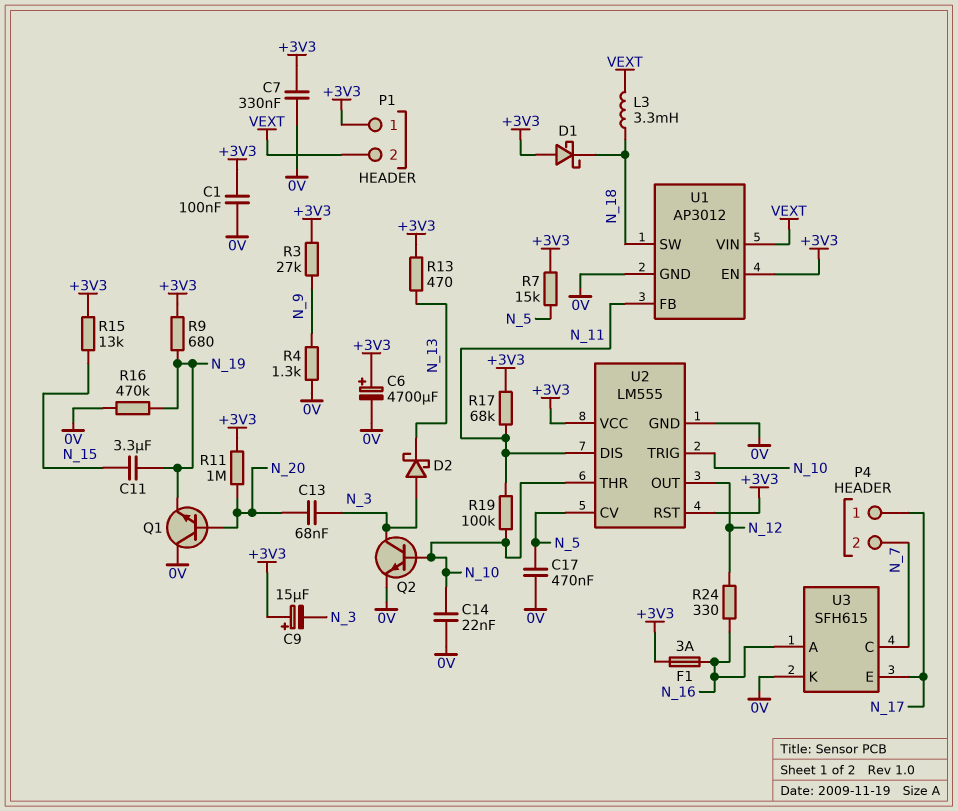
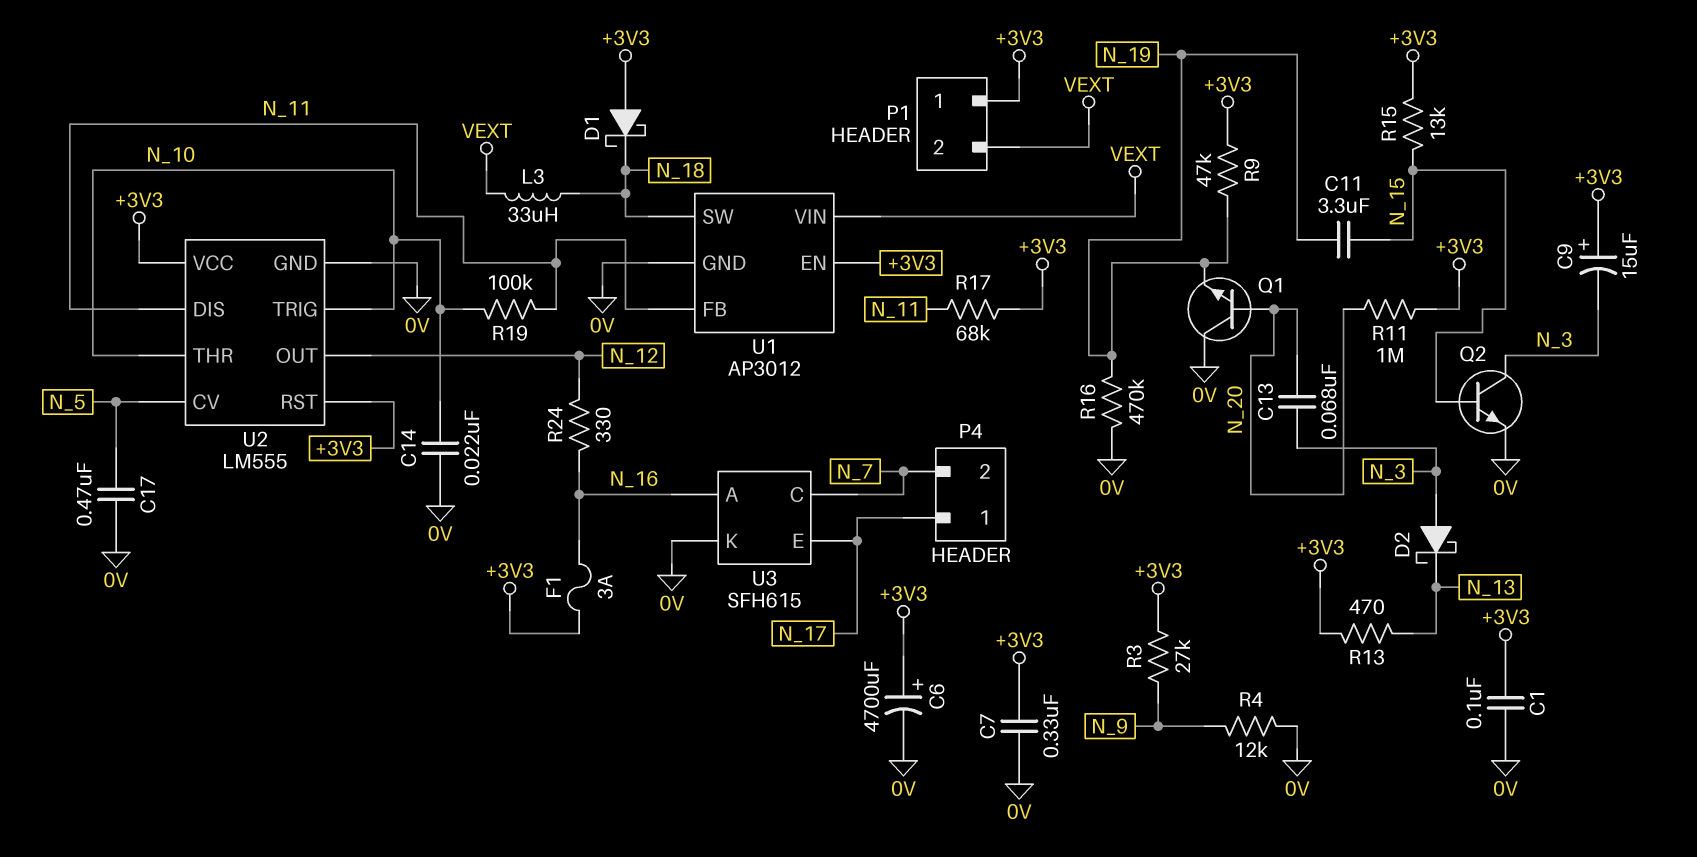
L3: 3.3mH (N_18, VEXT) -> 33uH (N_18, VEXT)
Q2: NPN (B N_10, C N_3, E 0V) -> NPN (B N_15, C N_3, E 0V)
R4: 1.3k (0V, N_9) -> 12k (0V, N_9)
R7: 15k (+3V3, N_5) -> none
R9: 680 (+3V3, N_19) -> 47k (+3V3, N_19)

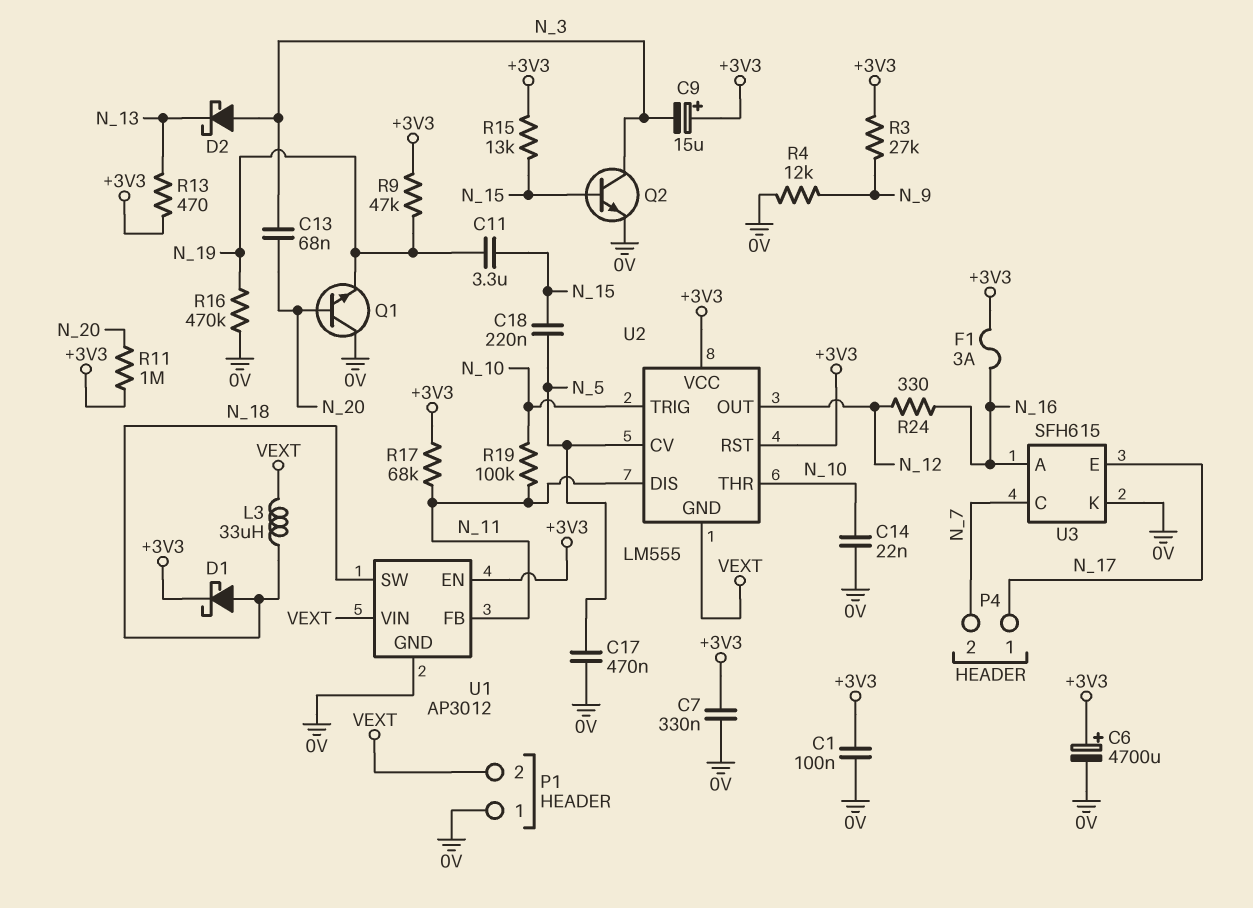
C18: none -> 220nF (N_5, N_15)
D1: schottky (A +3V3, K N_18) -> schottky (A N_18, K +3V3)
P1 pin 1: +3V3 -> 0V
U2 pin GND: 0V -> VEXT

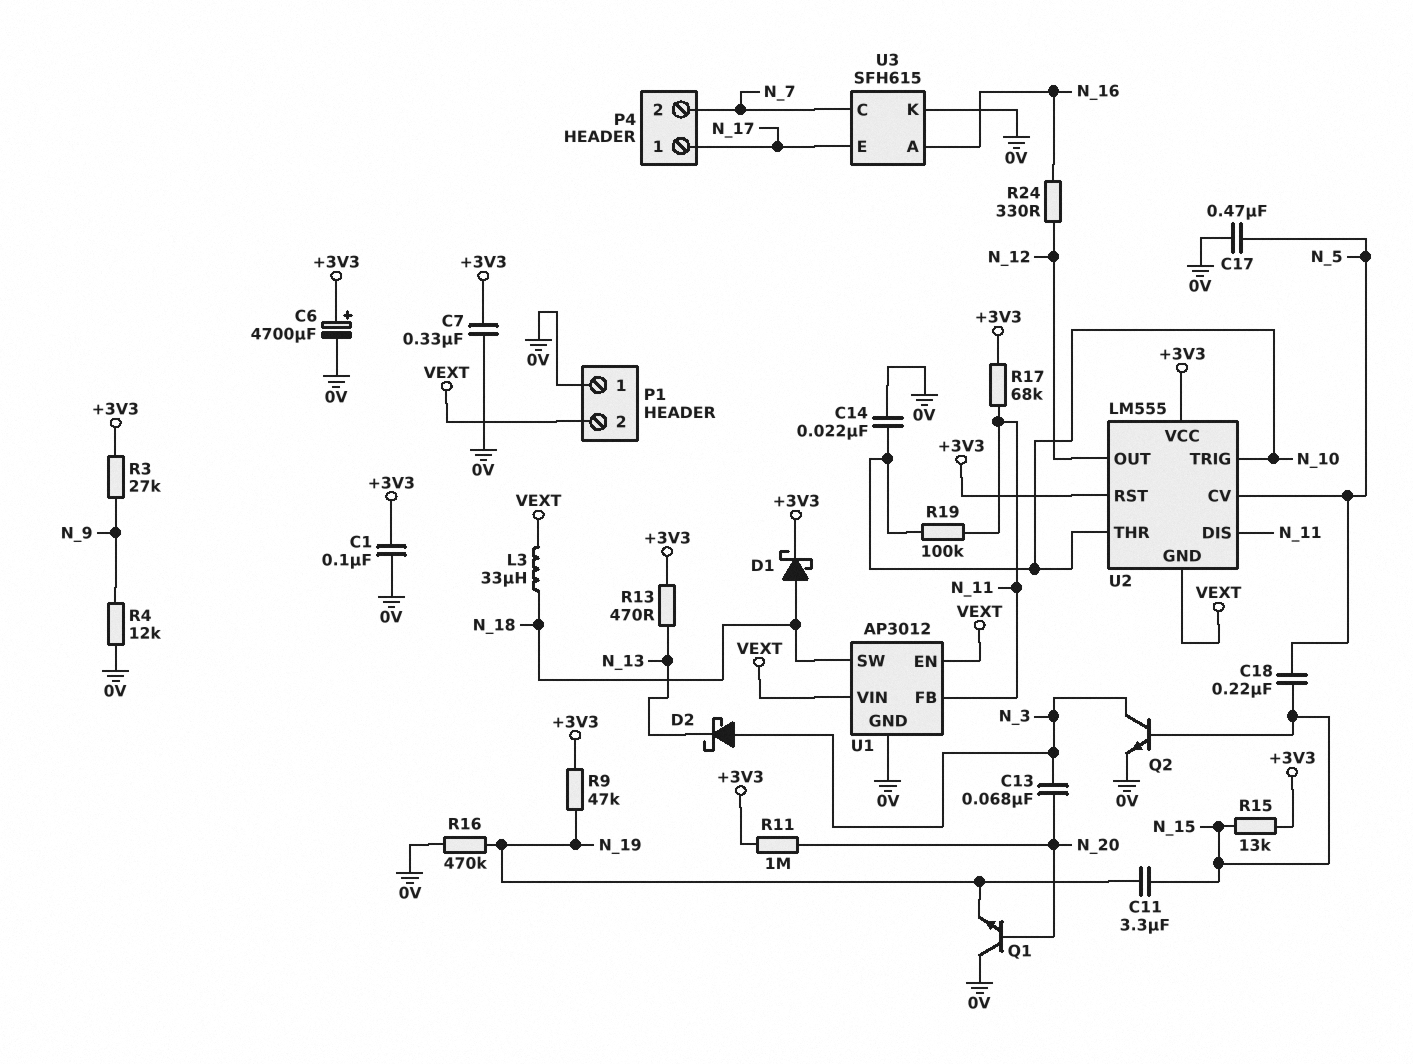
C9: 15uF (plus +3V3, minus N_3) -> none
F1: 3A (+3V3, N_16) -> none
U1 pin EN: +3V3 -> VEXT

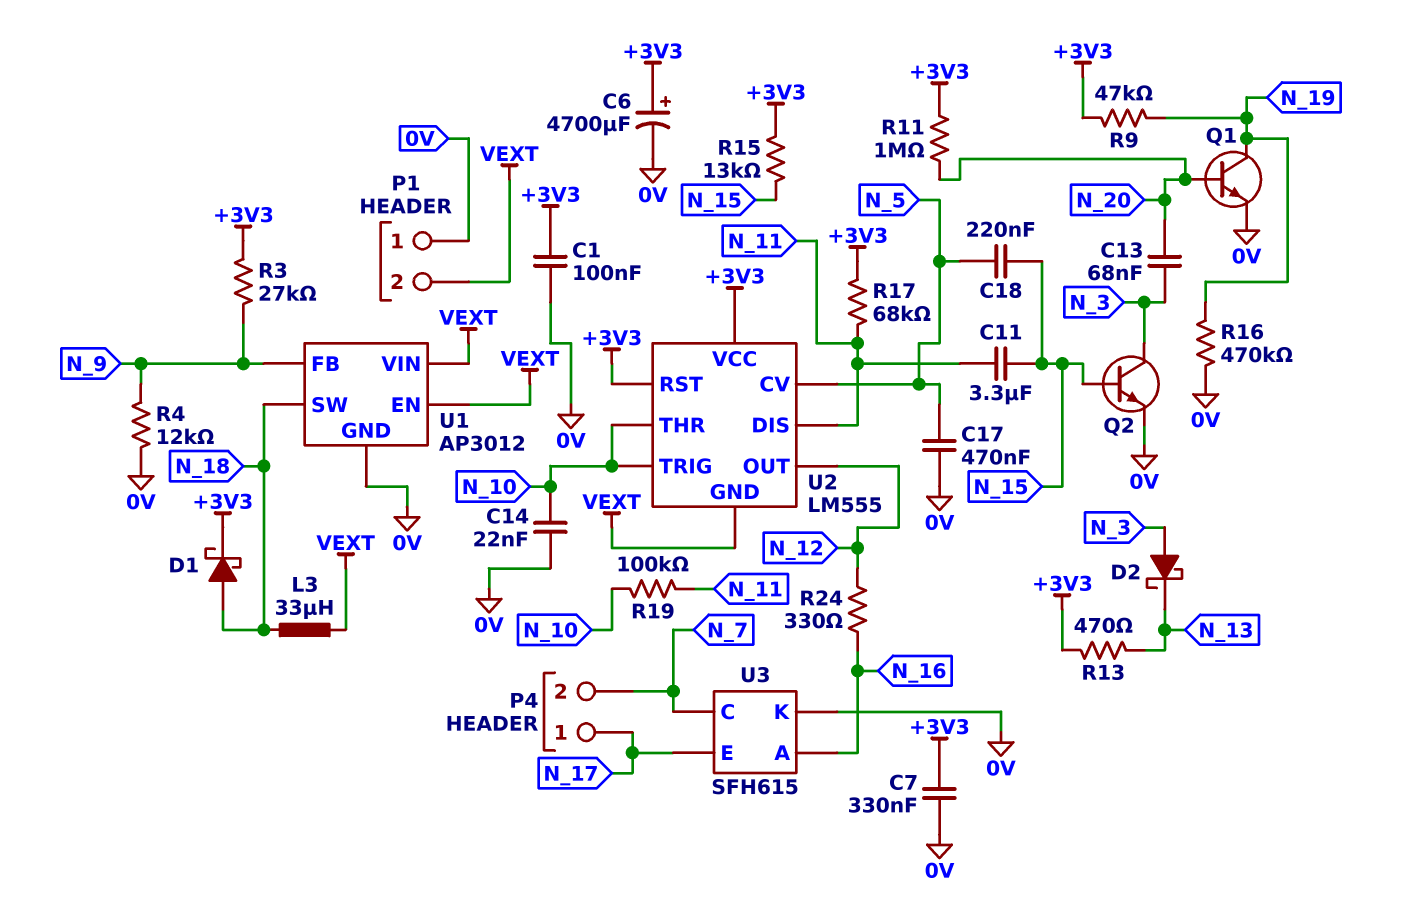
C11: 3.3uF (N_15, N_19) -> 3.3uF (N_11, N_15)
Q1: NPN (B N_20, C 0V, E N_19) -> NPN (B N_20, C N_19, E 0V)
U1 pin FB: N_11 -> N_9

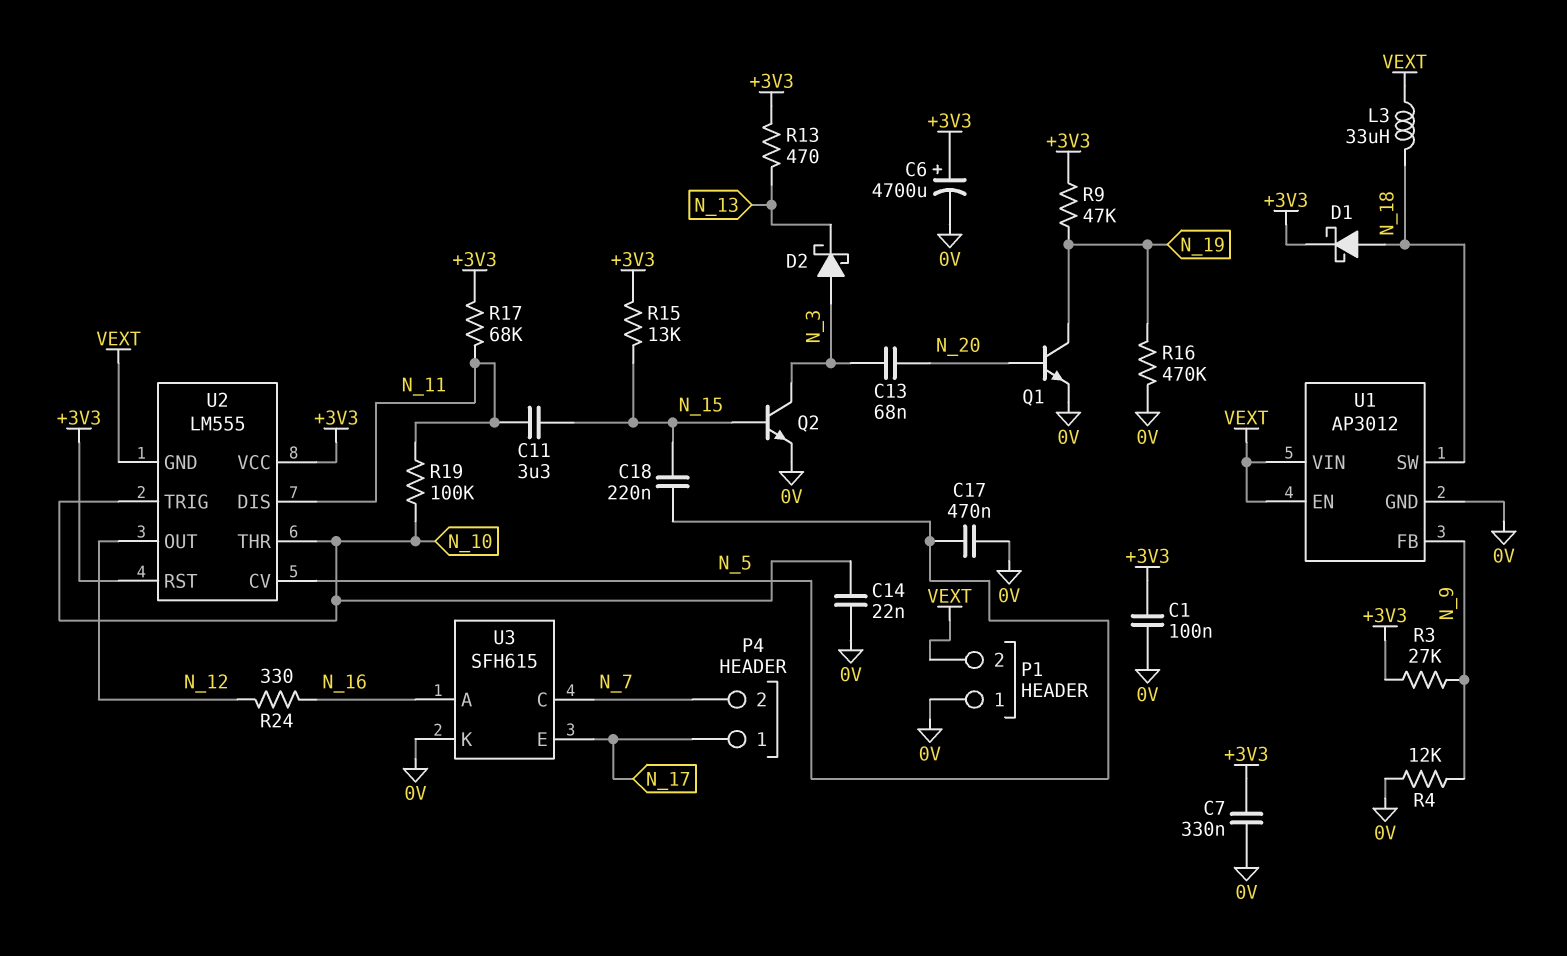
R11: 1M (+3V3, N_20) -> none

